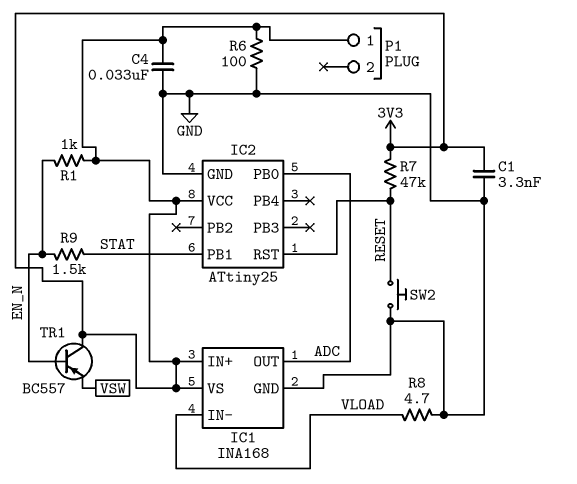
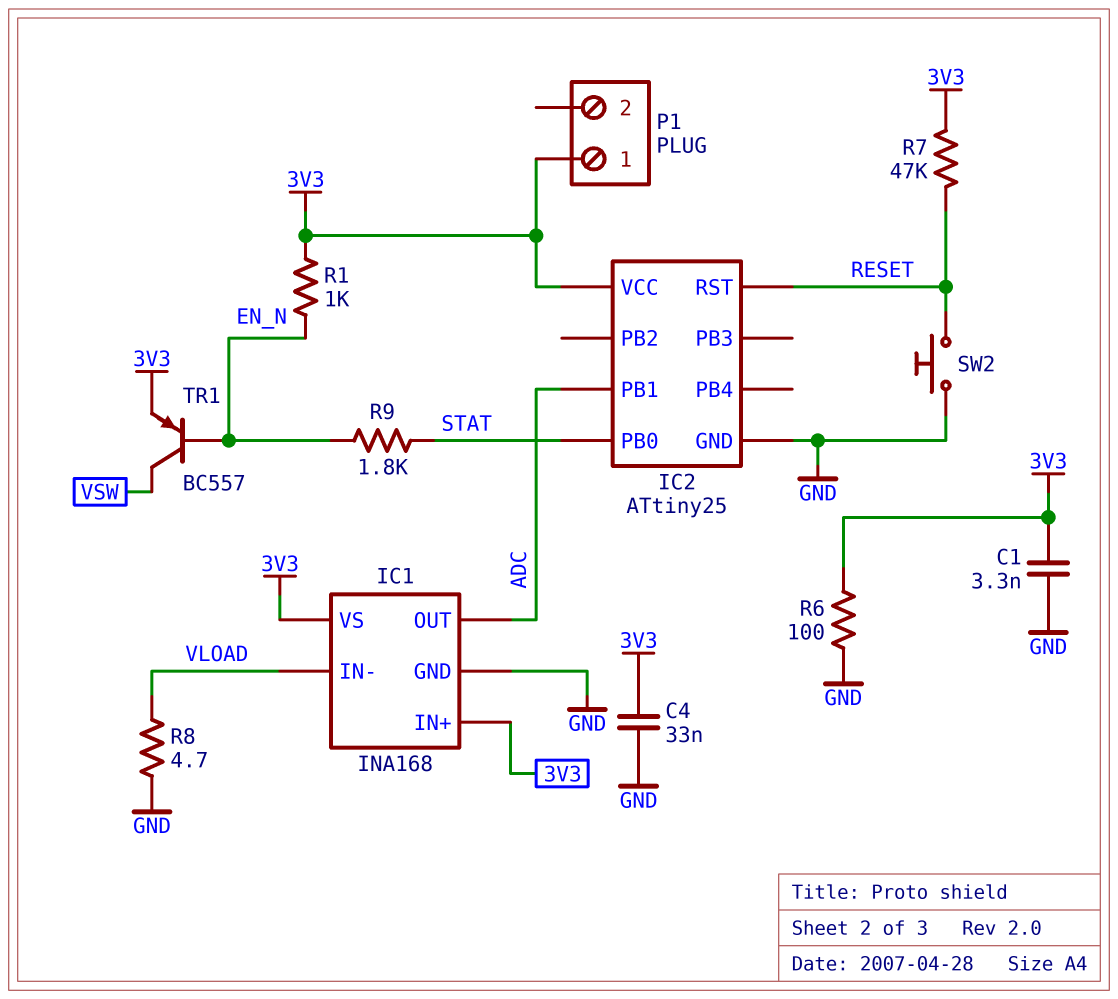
IC2 pin PB0: ADC -> STAT
IC2 pin PB1: STAT -> ADC
R9: 1.5k (EN_N, STAT) -> 1.8k (EN_N, STAT)
TR1: PNP BC557 (B EN_N, C 3V3, E VSW) -> PNP BC557 (B EN_N, C VSW, E 3V3)

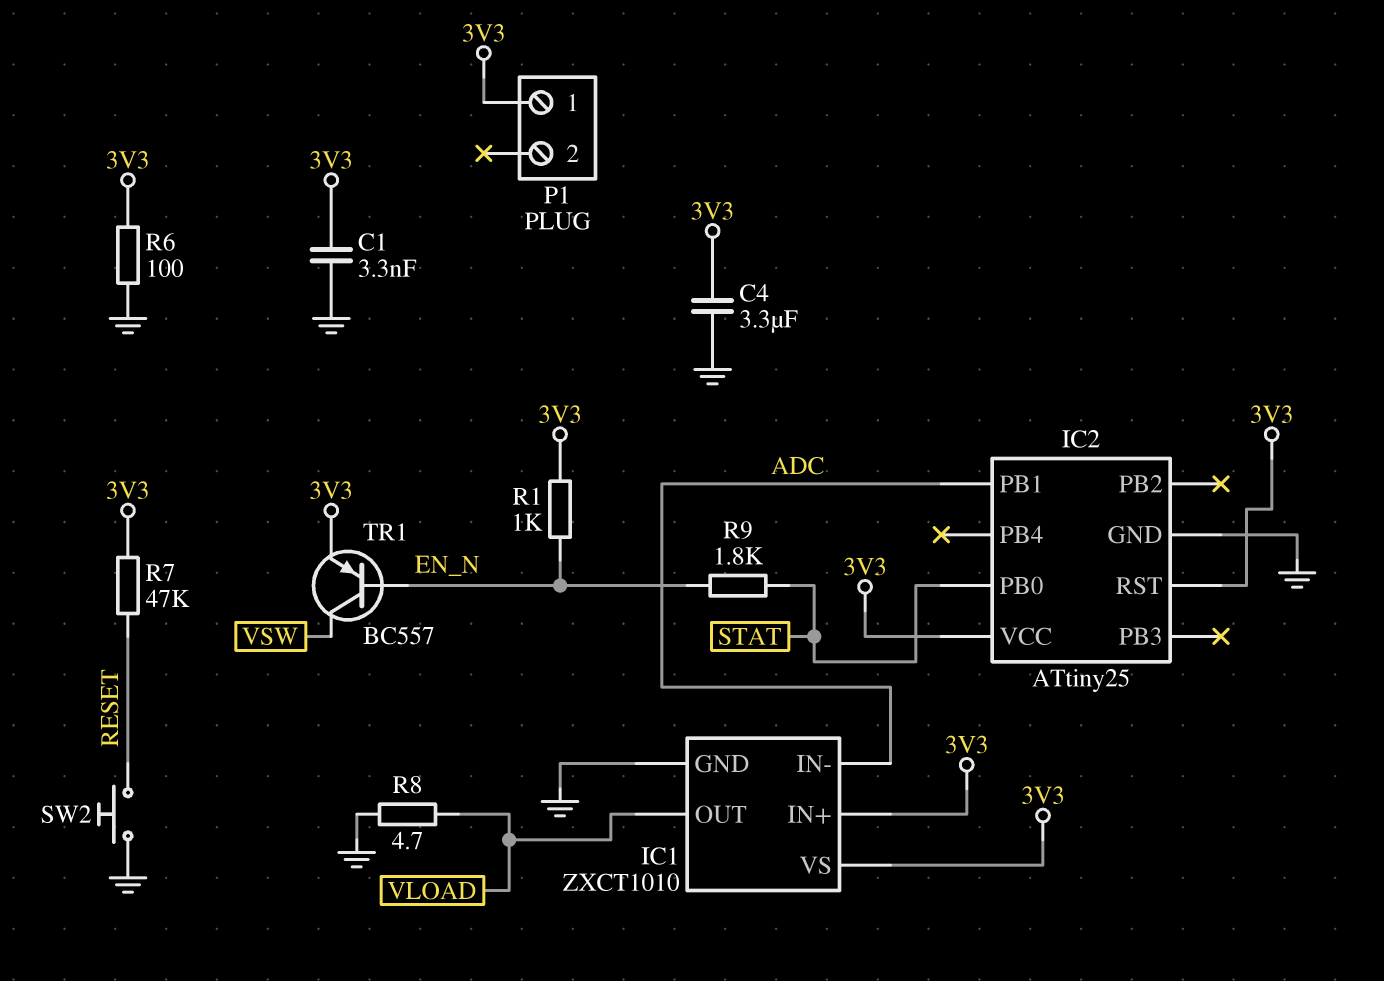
C4: 33nF (3V3, GND) -> 3.3uF (3V3, GND)
IC1: INA168 -> ZXCT1010
IC1 pin IN-: VLOAD -> ADC
IC1 pin OUT: ADC -> VLOAD
IC2 pin RST: RESET -> 3V3

